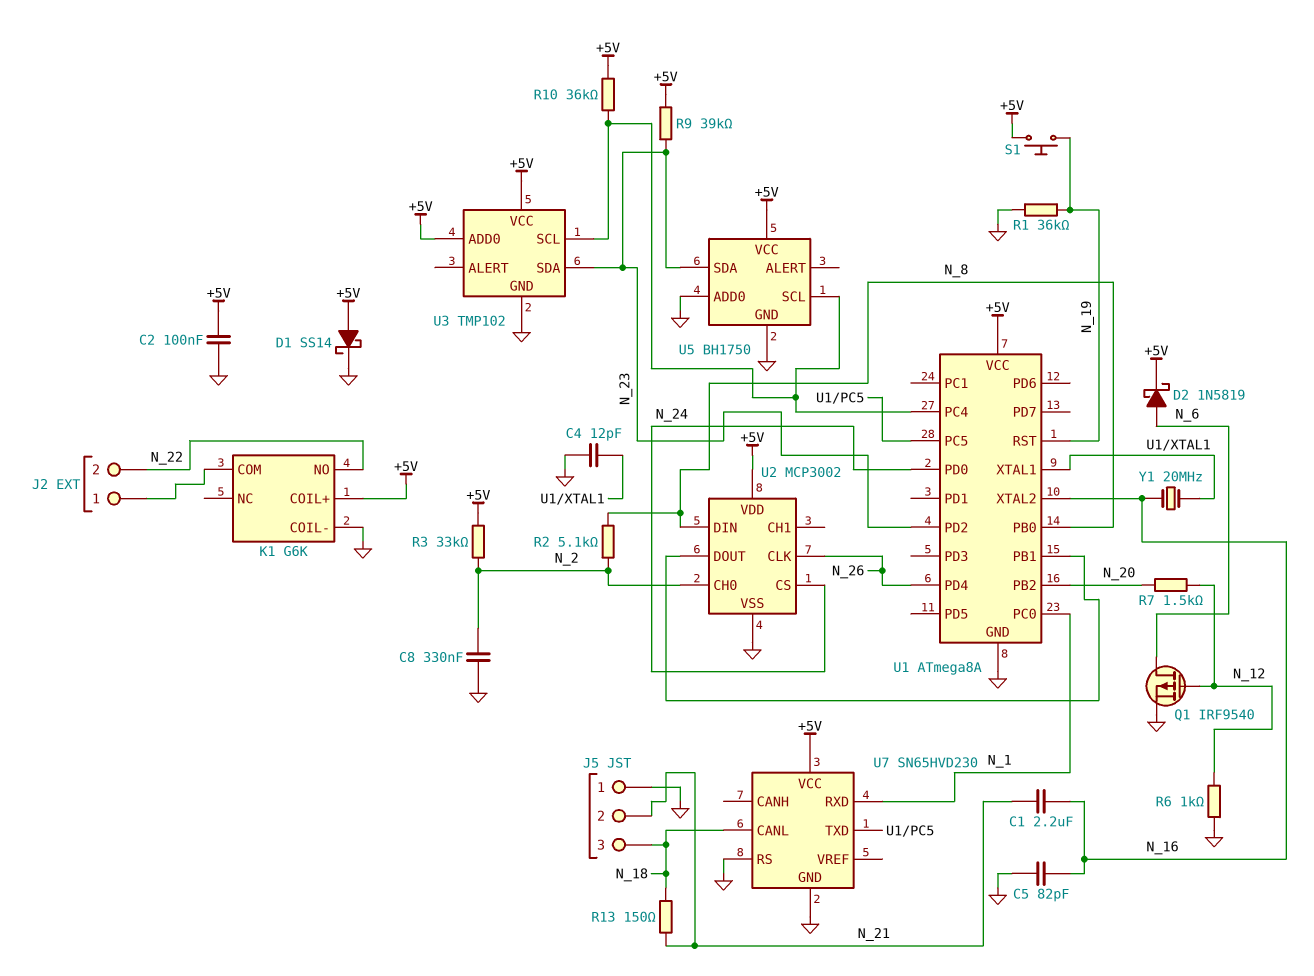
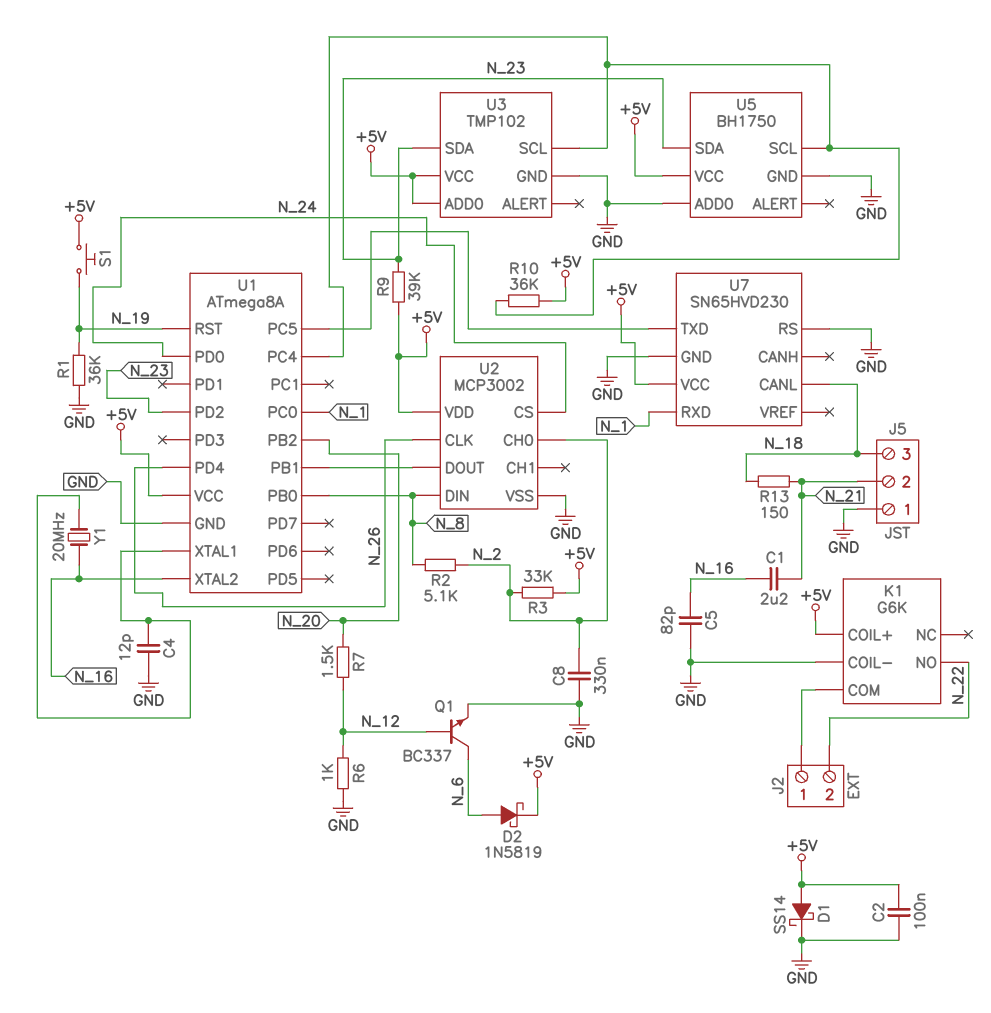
Q1: PMOS IRF9540 (G N_12, D N_6, S GND) -> NPN BC337 (B N_12, C N_6, E GND)

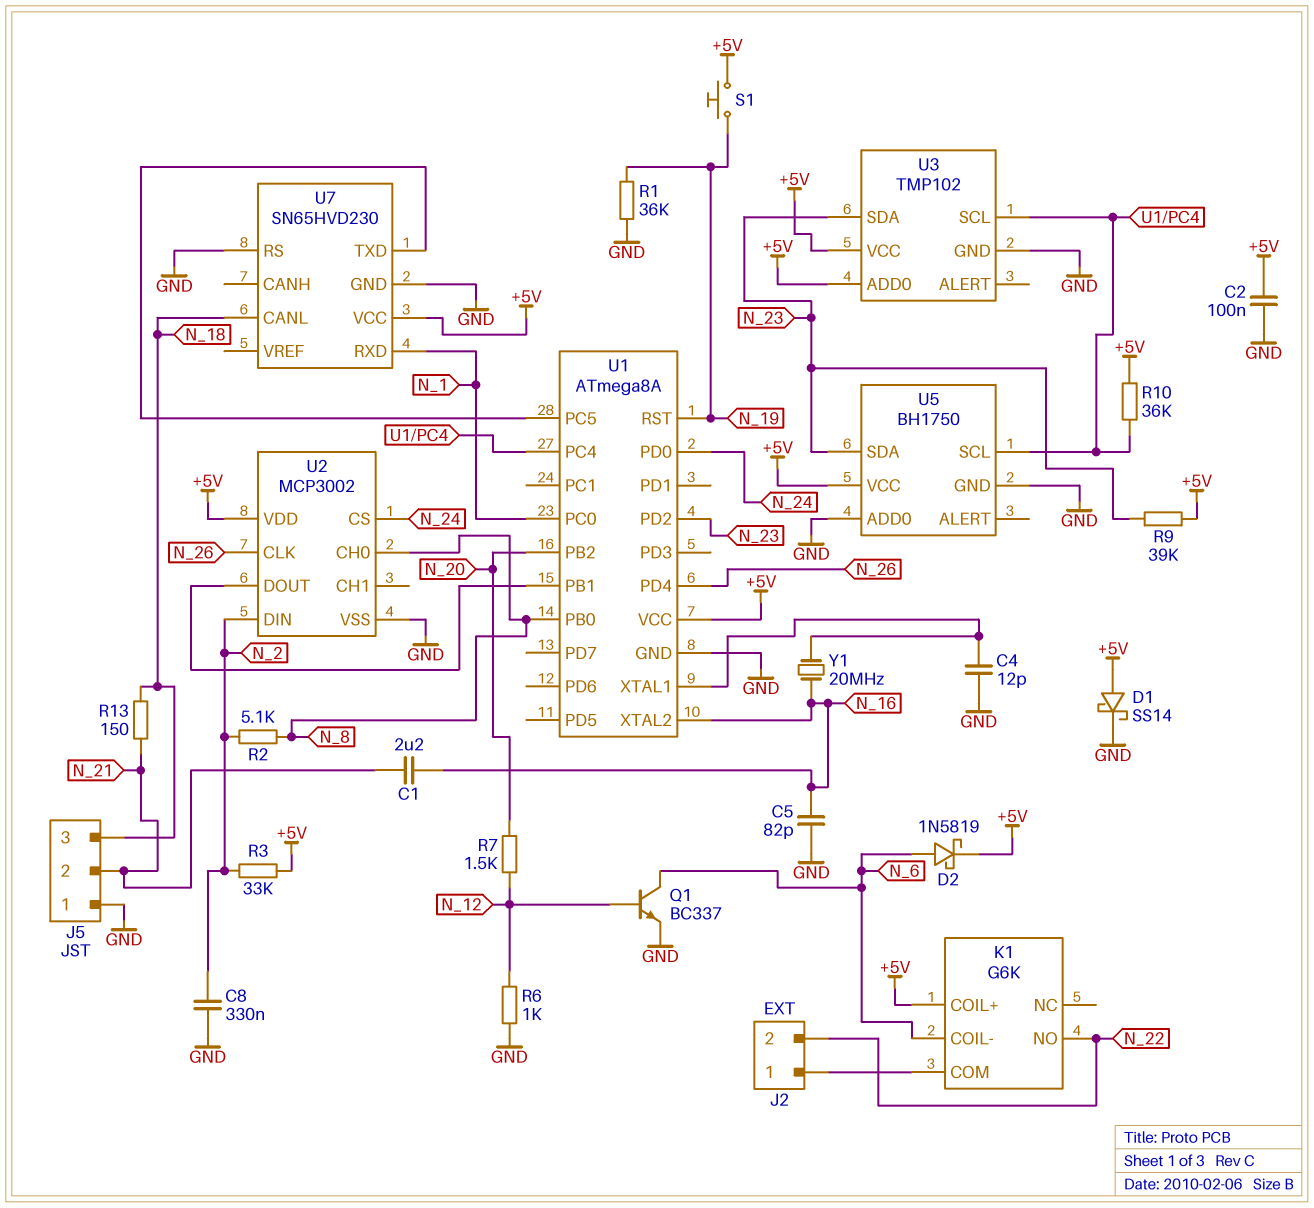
K1 pin COIL-: GND -> N_6
U2 pin CH0: N_2 -> N_8
U2 pin DIN: N_8 -> N_2

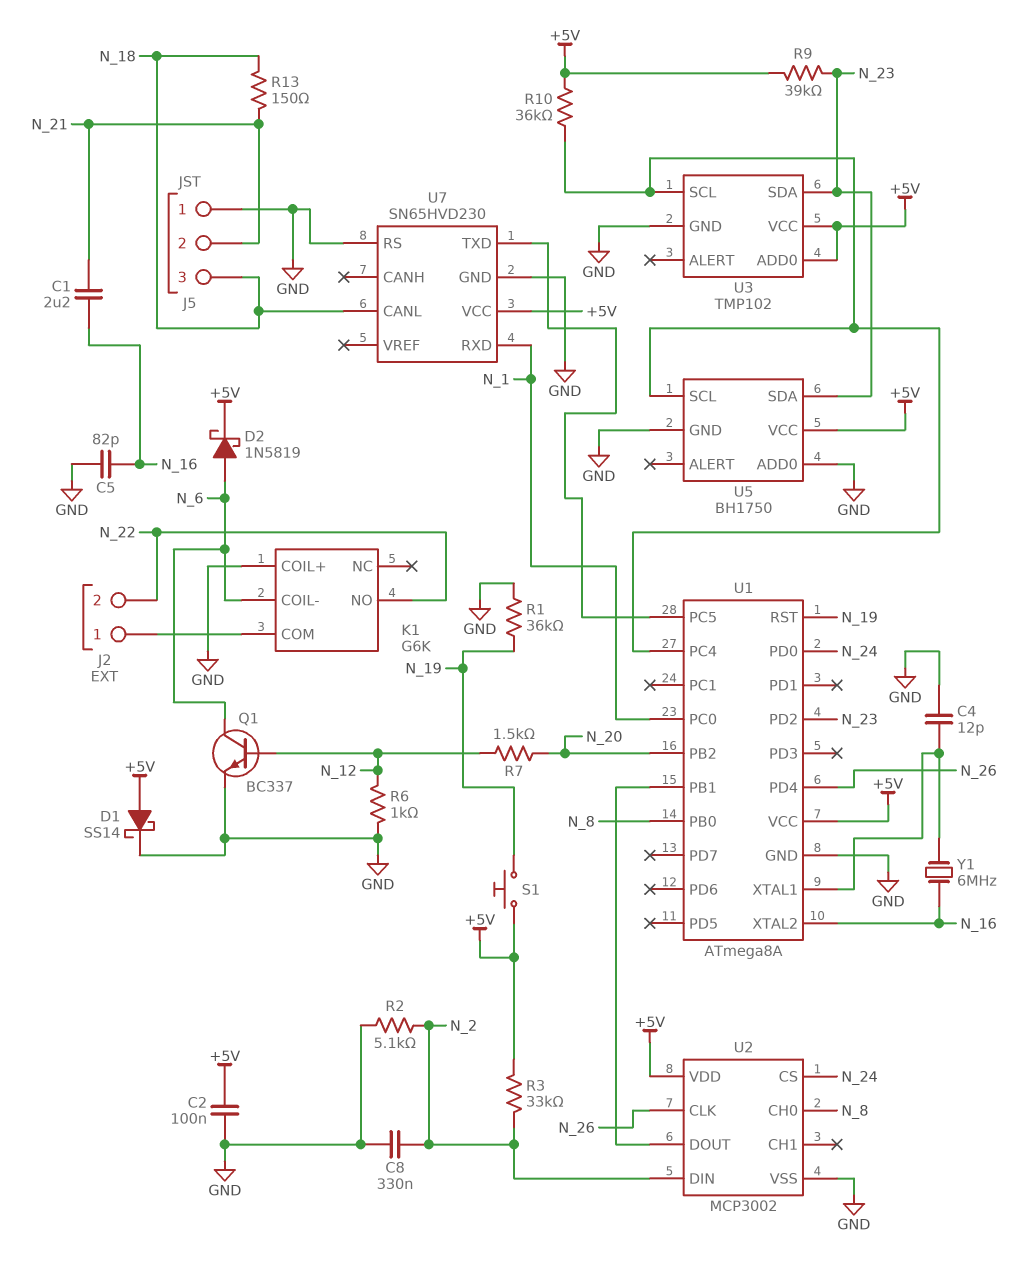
K1 pin COIL+: +5V -> GND
R2: 5.1k (N_2, N_8) -> 5.1k (GND, N_2)
Y1: 20MHz (N_16, U1/XTAL1) -> 6MHz (N_16, U1/XTAL1)

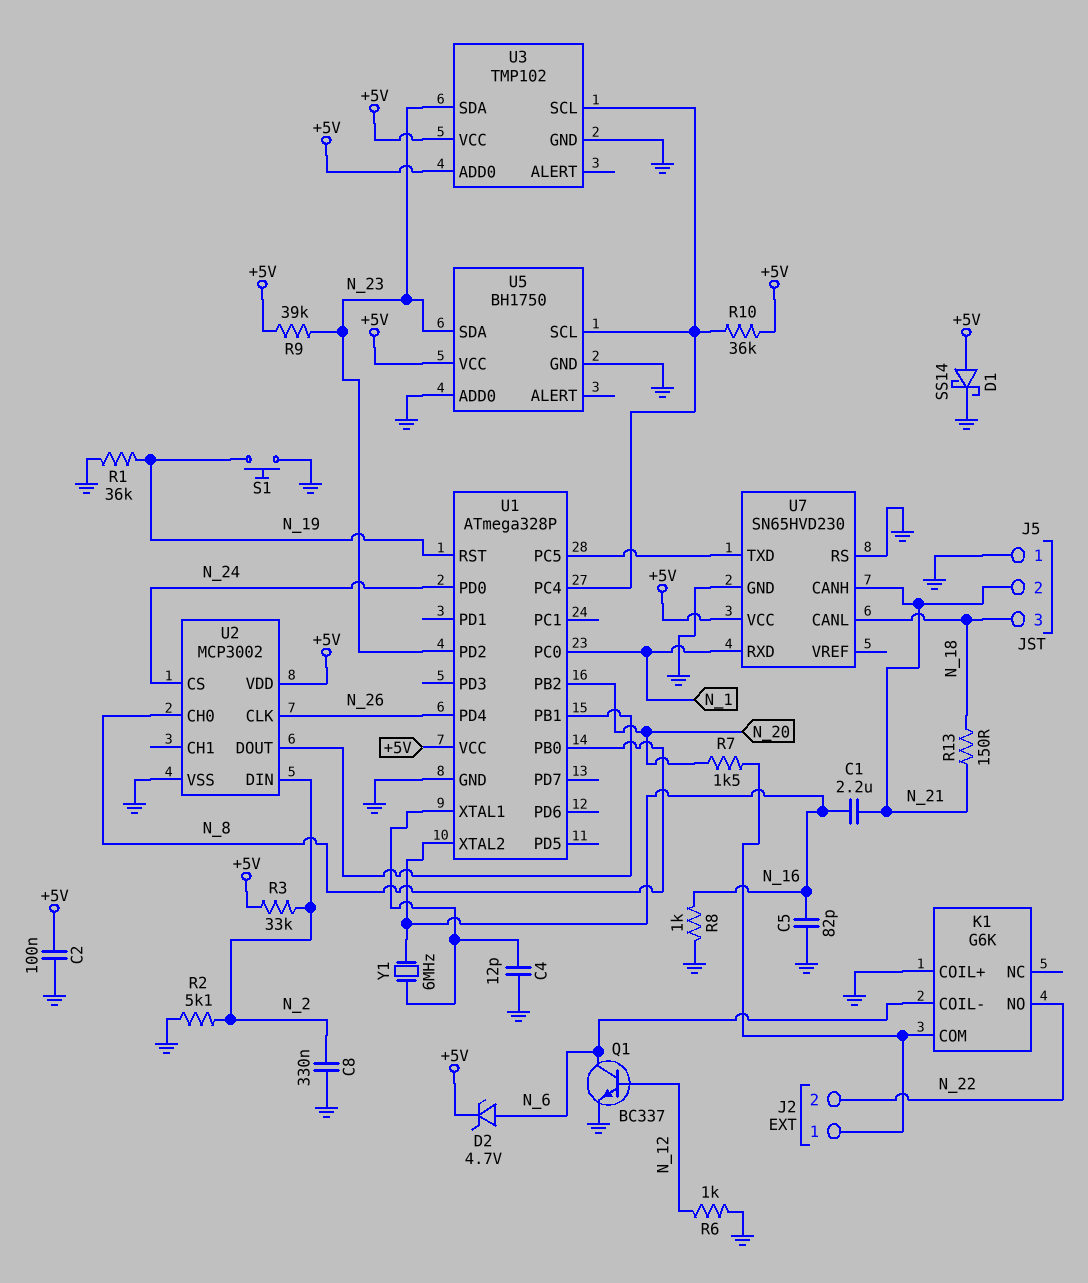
D2: schottky 1N5819 (A N_6, K +5V) -> zener 4.7V (A N_6, K +5V)
R7: 1.5k (N_12, N_20) -> 1.5k (J2/1, N_20)
R8: none -> 1k (GND, N_16)
S1: button (+5V, N_19) -> button (GND, N_19)
U1: ATmega8A -> ATmega328P
U7 pin CANH: none -> N_21

